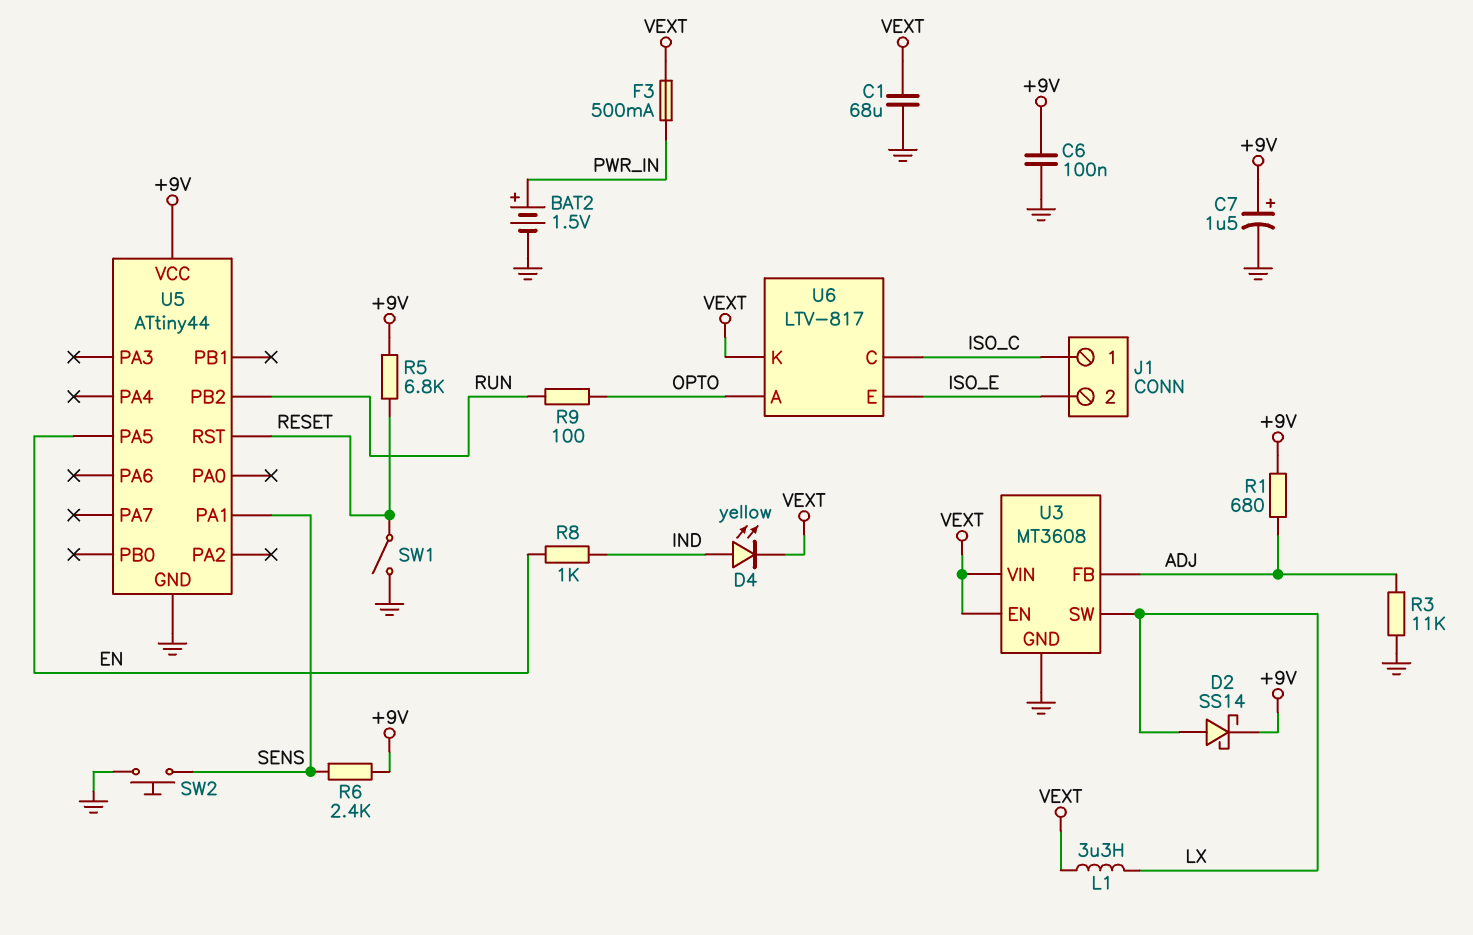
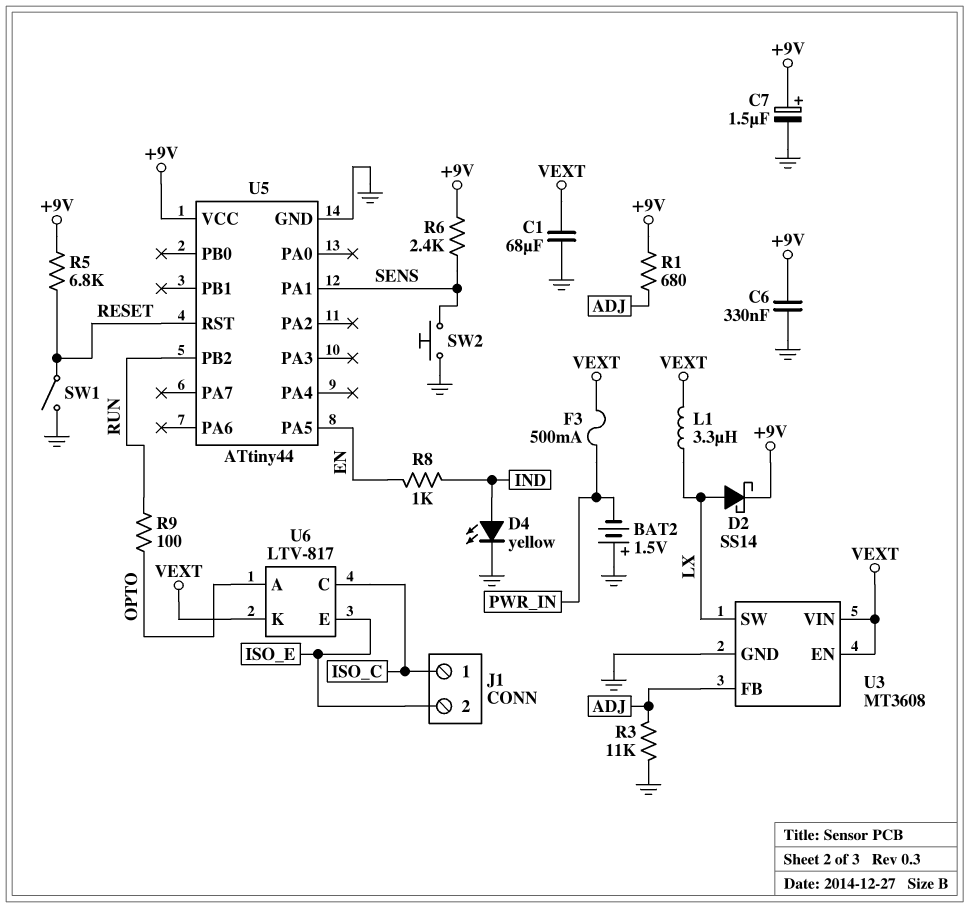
BAT2: 1.5V (plus PWR_IN, minus GND) -> 1.5V (plus GND, minus PWR_IN)
C6: 100nF (+9V, GND) -> 330nF (+9V, GND)
D4: LED yellow (A IND, K VEXT) -> LED yellow (A IND, K GND)

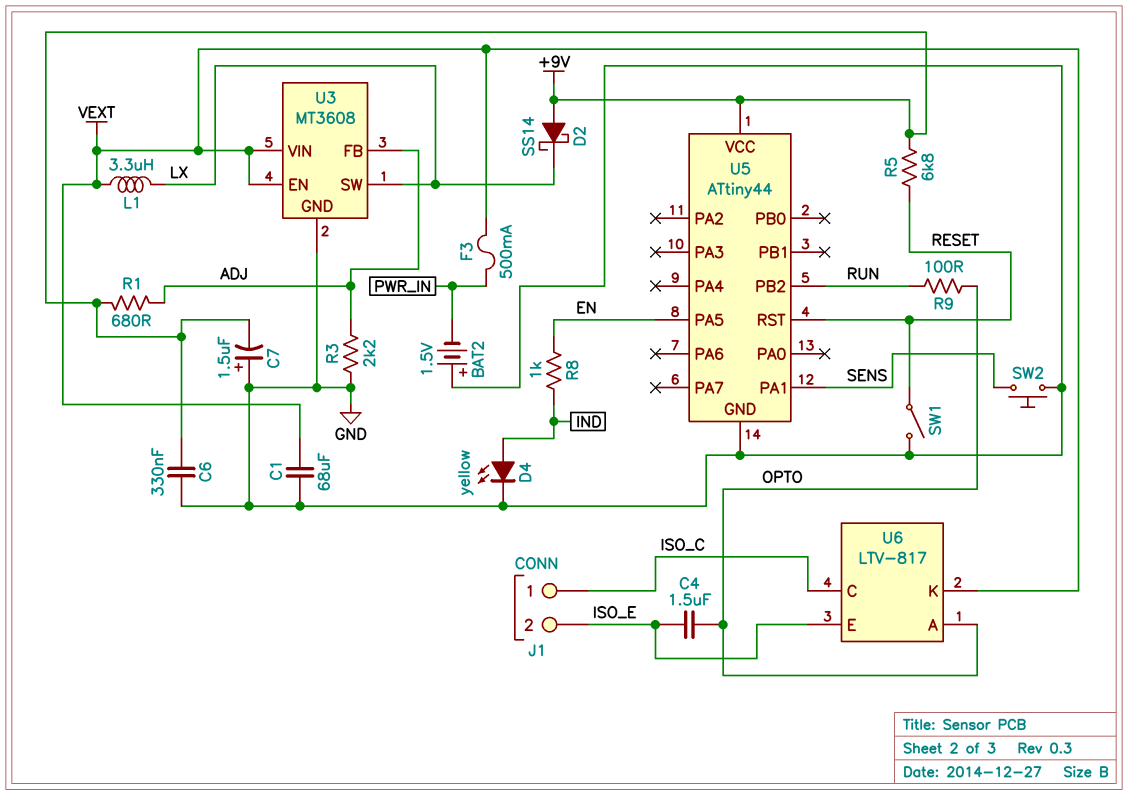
C4: none -> 1.5uF (ISO_E, OPTO)
C7: 1.5uF (plus +9V, minus GND) -> 1.5uF (plus GND, minus +9V)
D2: schottky SS14 (A LX, K +9V) -> schottky SS14 (A +9V, K LX)
R3: 11k (ADJ, GND) -> 2.2k (ADJ, GND)
R6: 2.4k (+9V, SENS) -> none

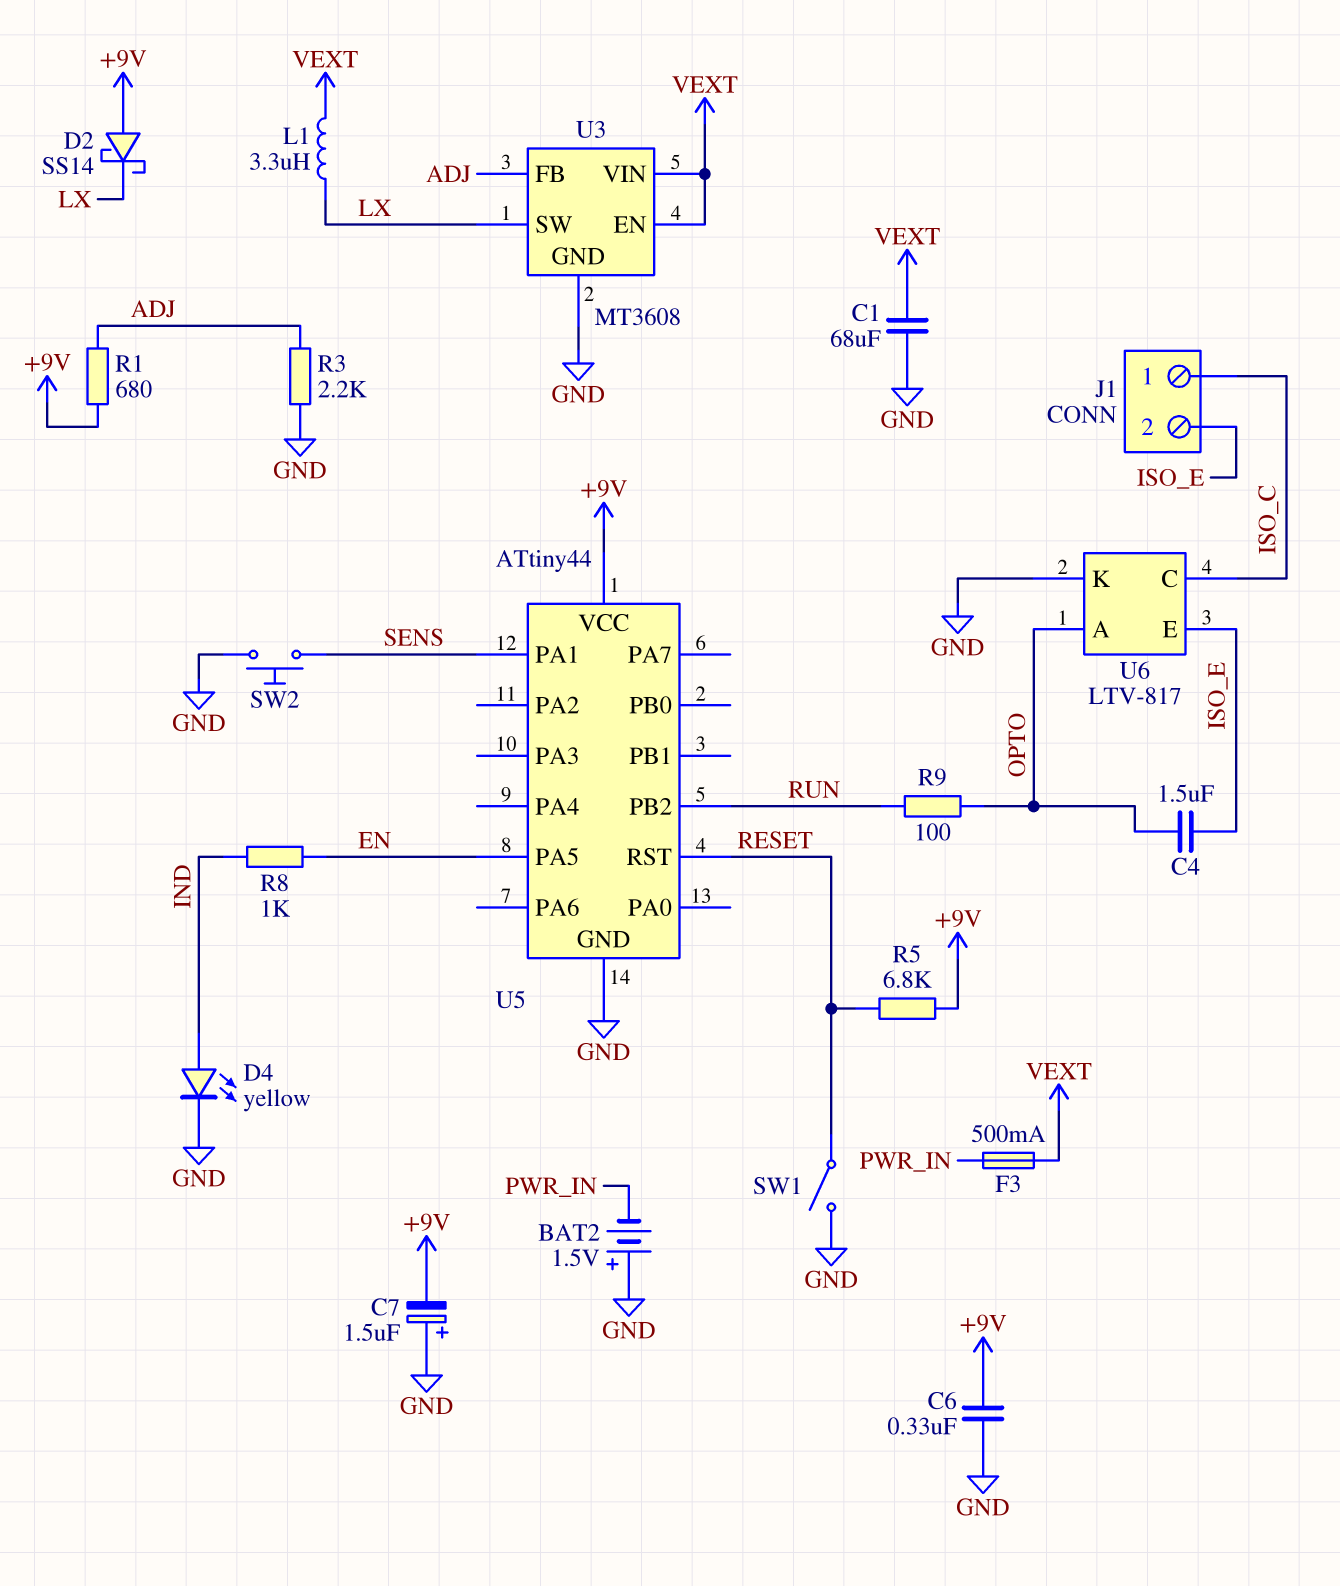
U6 pin K: VEXT -> GND

